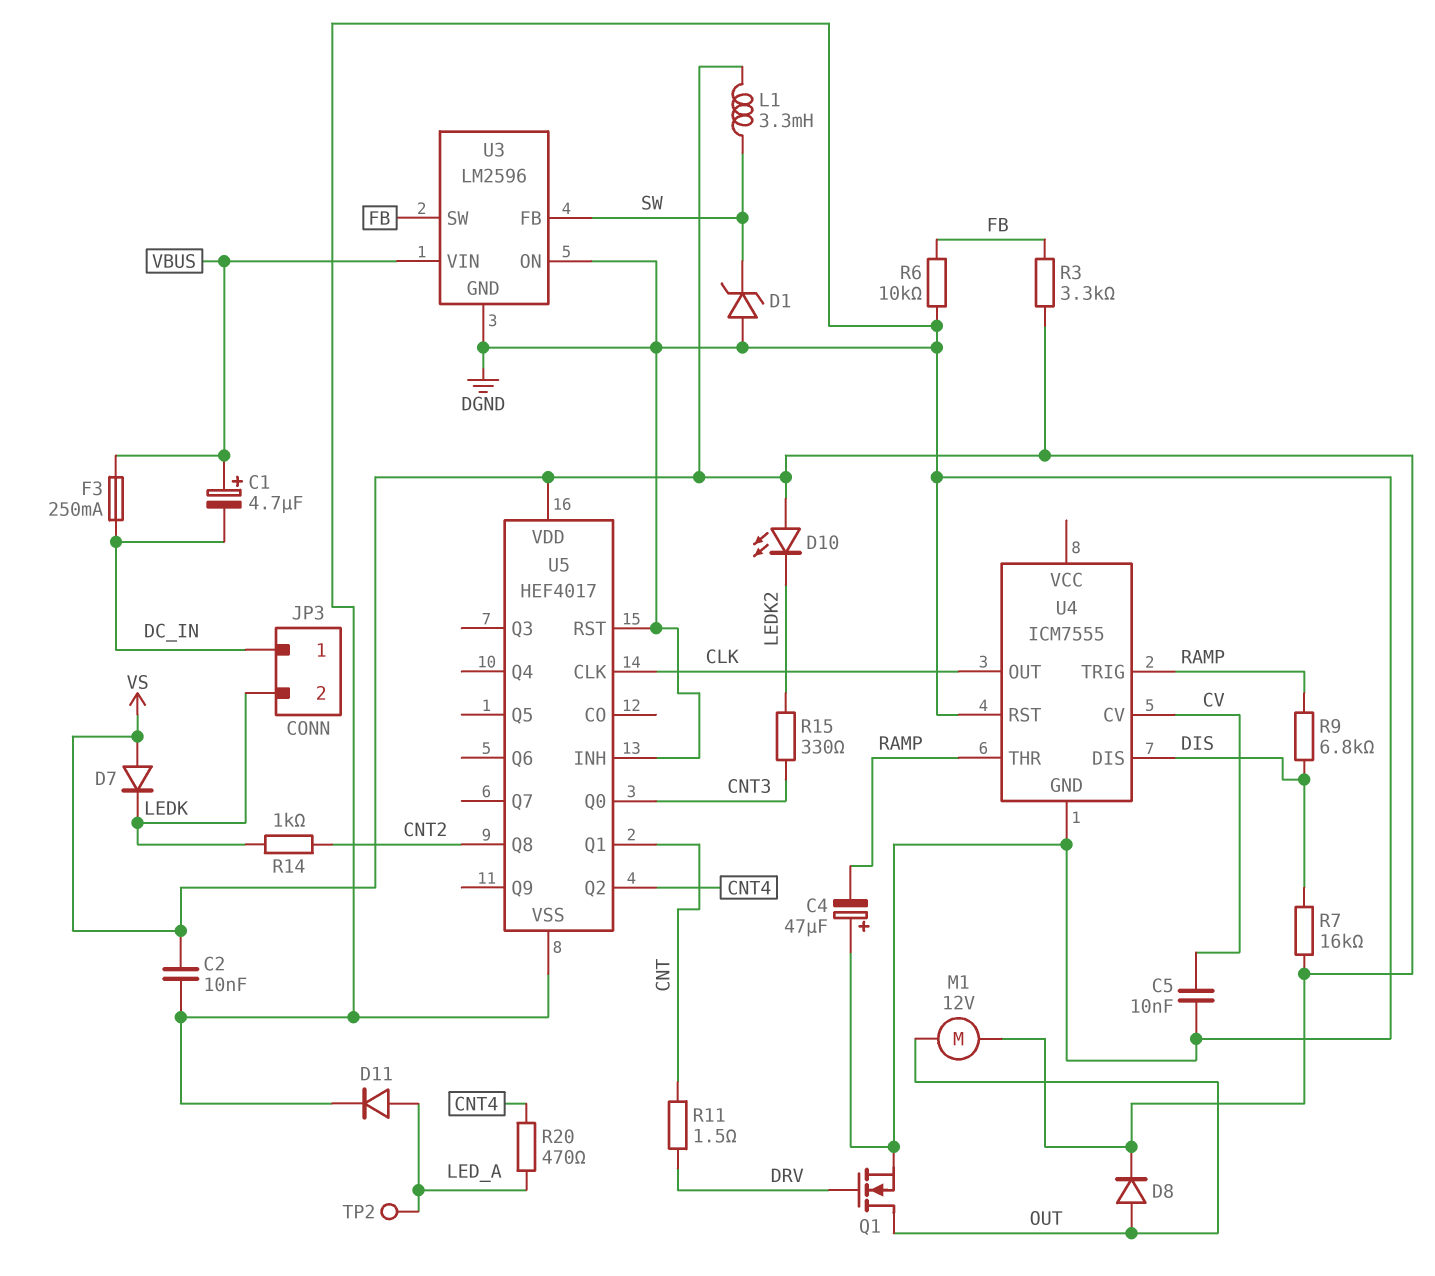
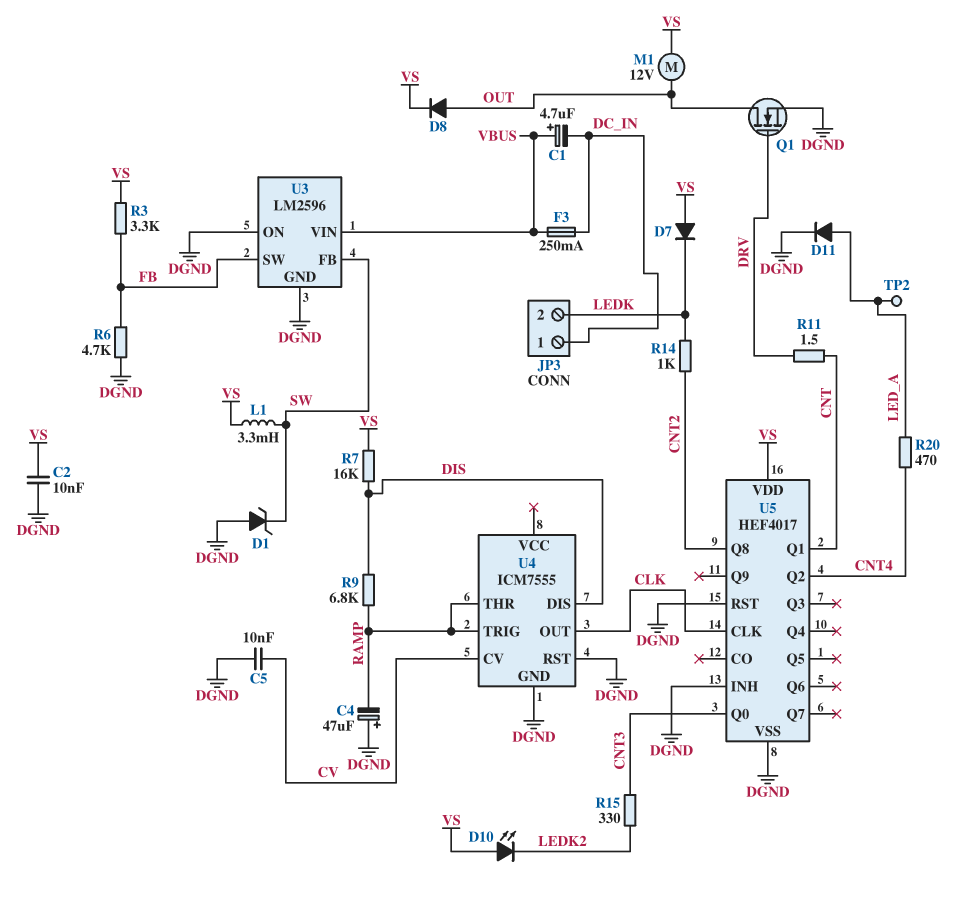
R6: 10k (DGND, FB) -> 4.7k (DGND, FB)

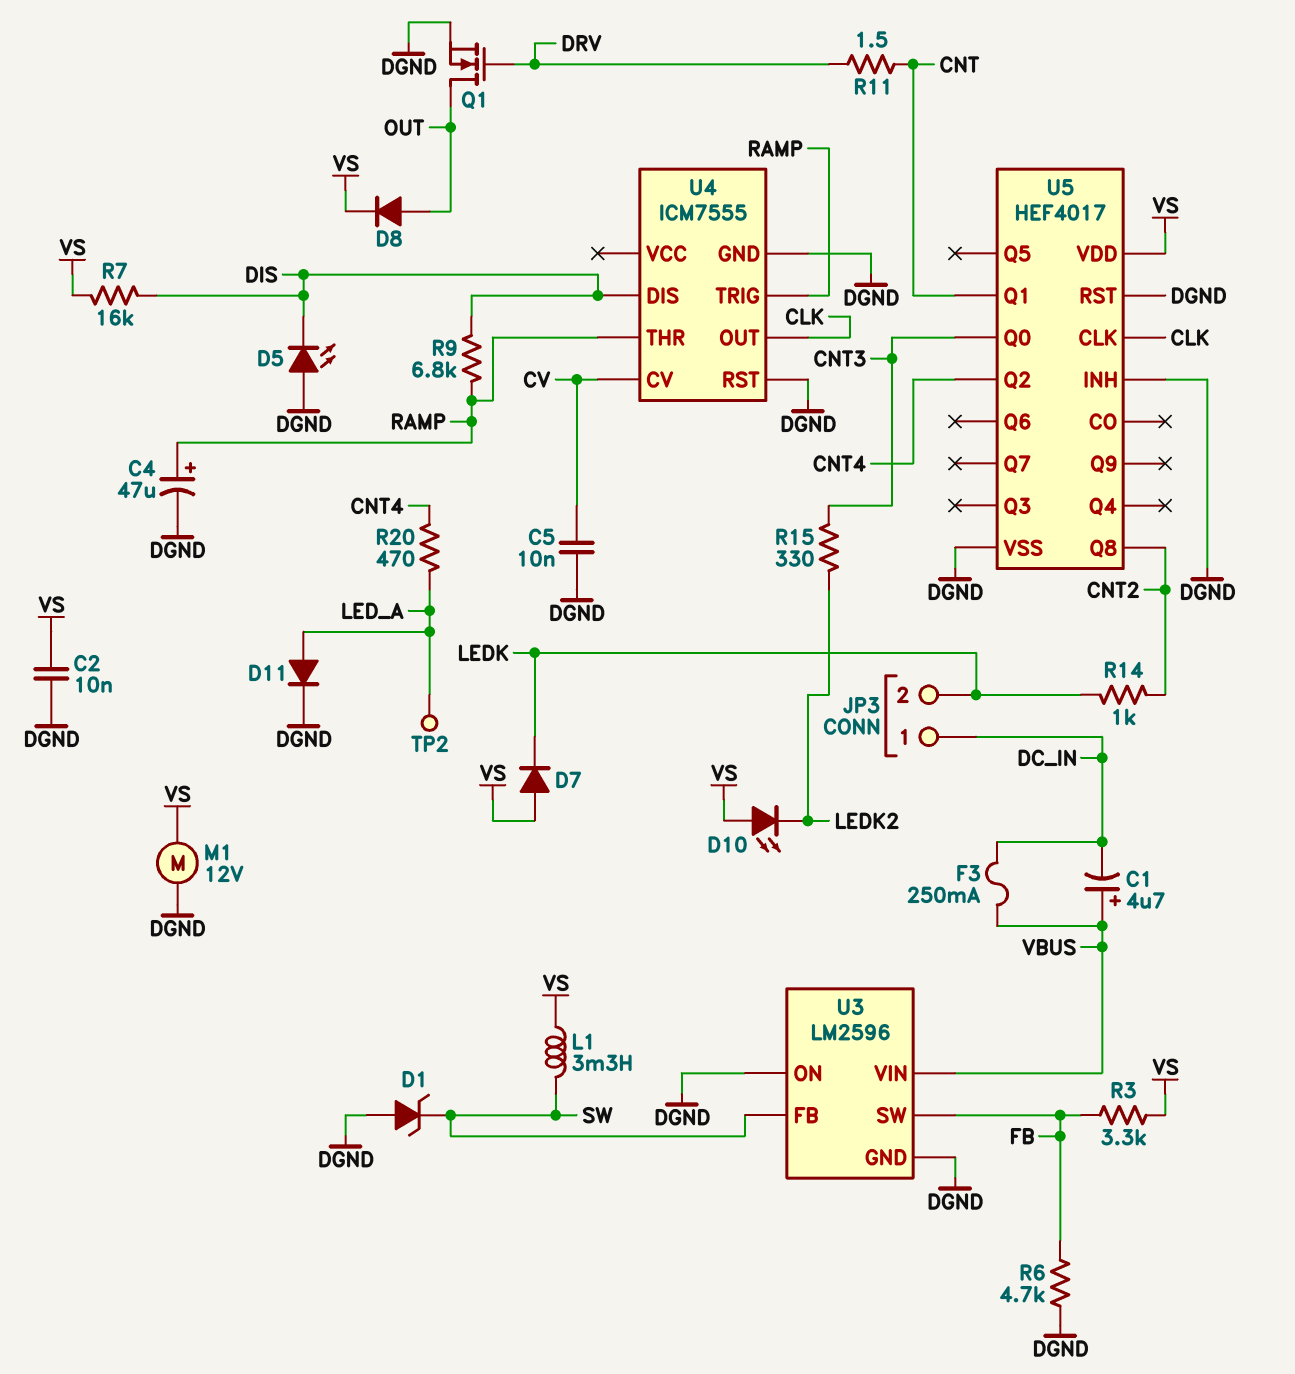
C4: 47uF (plus DGND, minus RAMP) -> 47uF (plus RAMP, minus DGND)
D5: none -> LED (A DGND, K DIS)
M1: motor 12V (OUT, VS) -> motor 12V (DGND, VS)

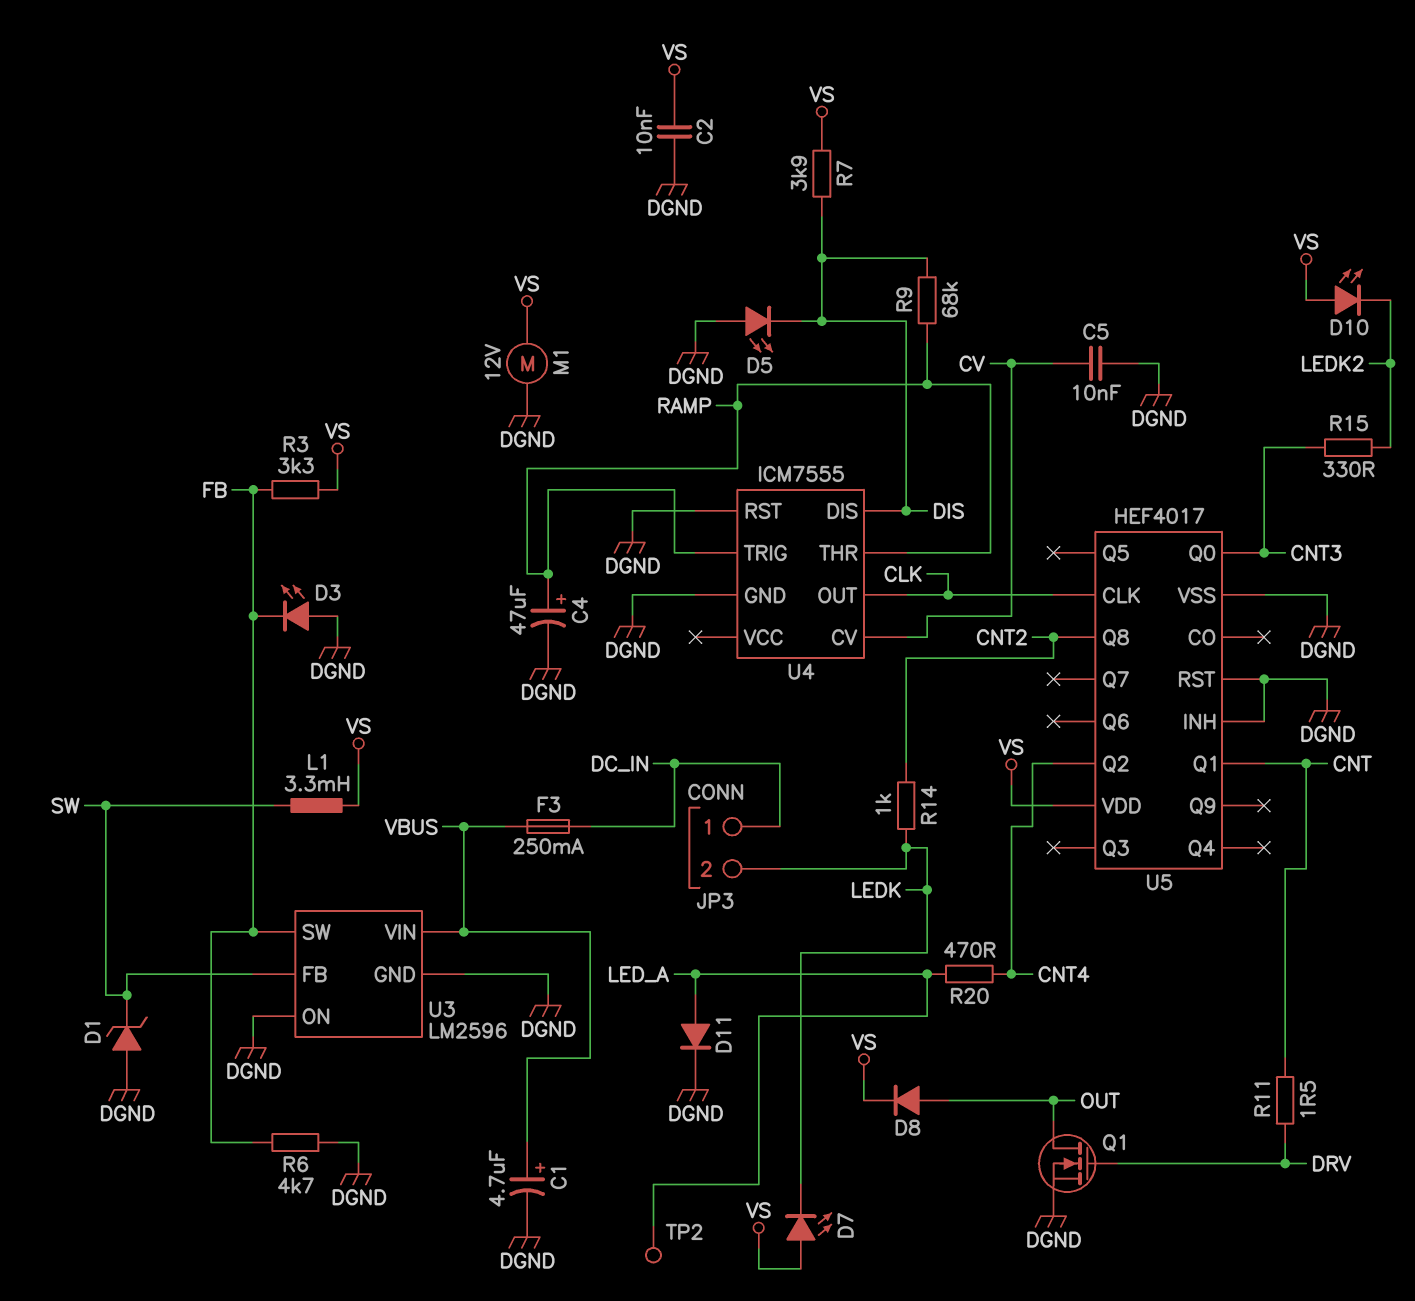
C1: 4.7uF (plus VBUS, minus DC_IN) -> 4.7uF (plus VBUS, minus DGND)
D3: none -> LED (A DGND, K FB)
D7: diode (A VS, K LEDK) -> LED (A VS, K LEDK)
R7: 16k (DIS, VS) -> 3.9k (DIS, VS)
R9: 6.8k (DIS, RAMP) -> 68k (DIS, RAMP)

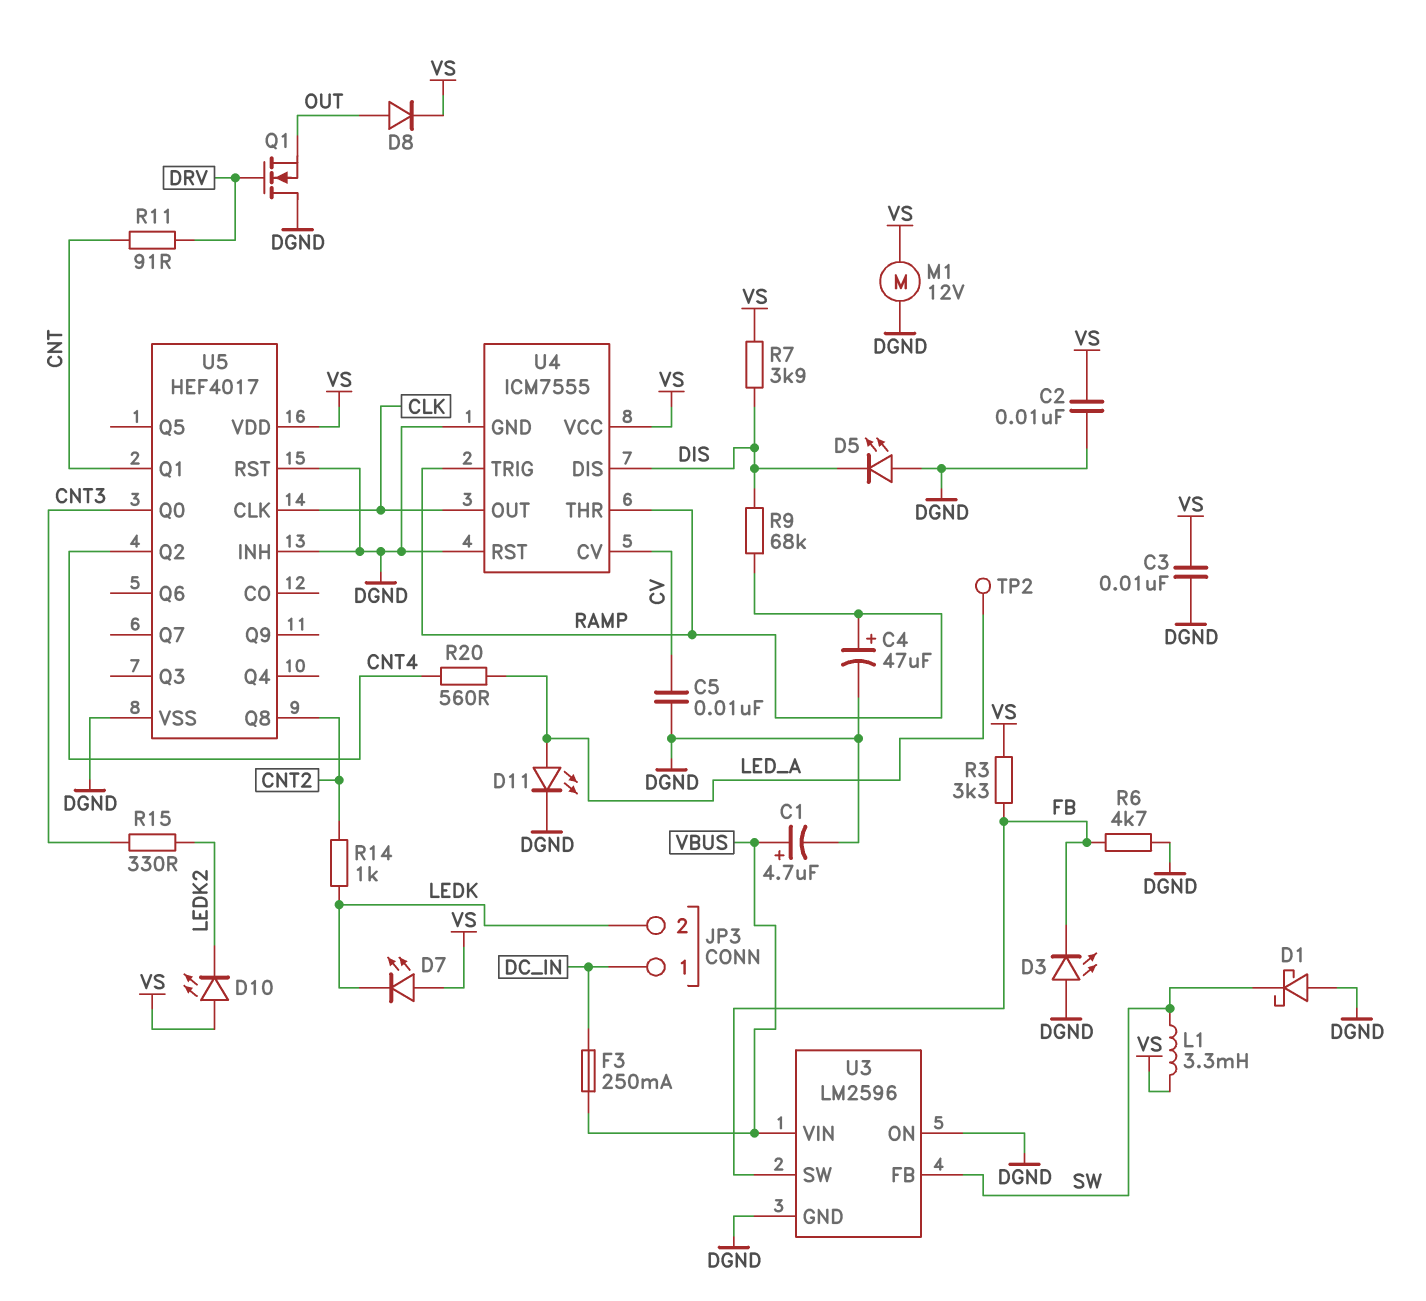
C3: none -> 10nF (DGND, VS)
D1: zener (A DGND, K SW) -> schottky (A DGND, K SW)
D11: diode (A LED_A, K DGND) -> LED (A LED_A, K DGND)
Q1: NMOS (G DRV, D OUT, S DGND) -> NMOS (G DRV, D DGND, S OUT)
R11: 1.5 (CNT, DRV) -> 91 (CNT, DRV)
R20: 470 (CNT4, LED_A) -> 560 (CNT4, LED_A)
U4 pin VCC: none -> VS

